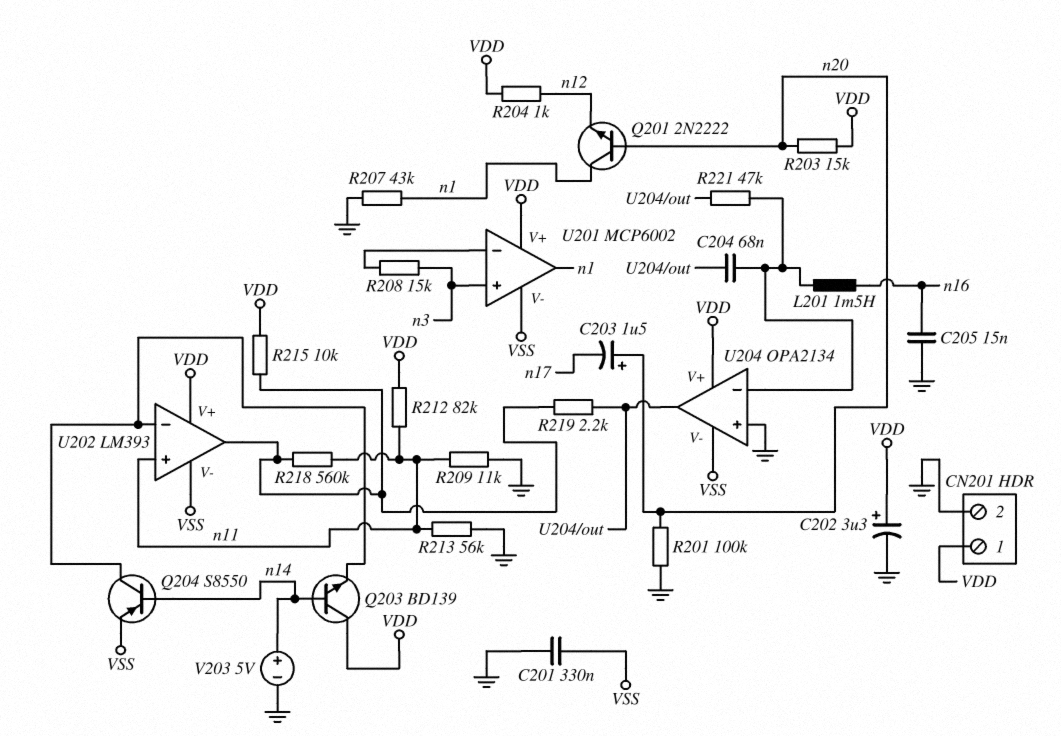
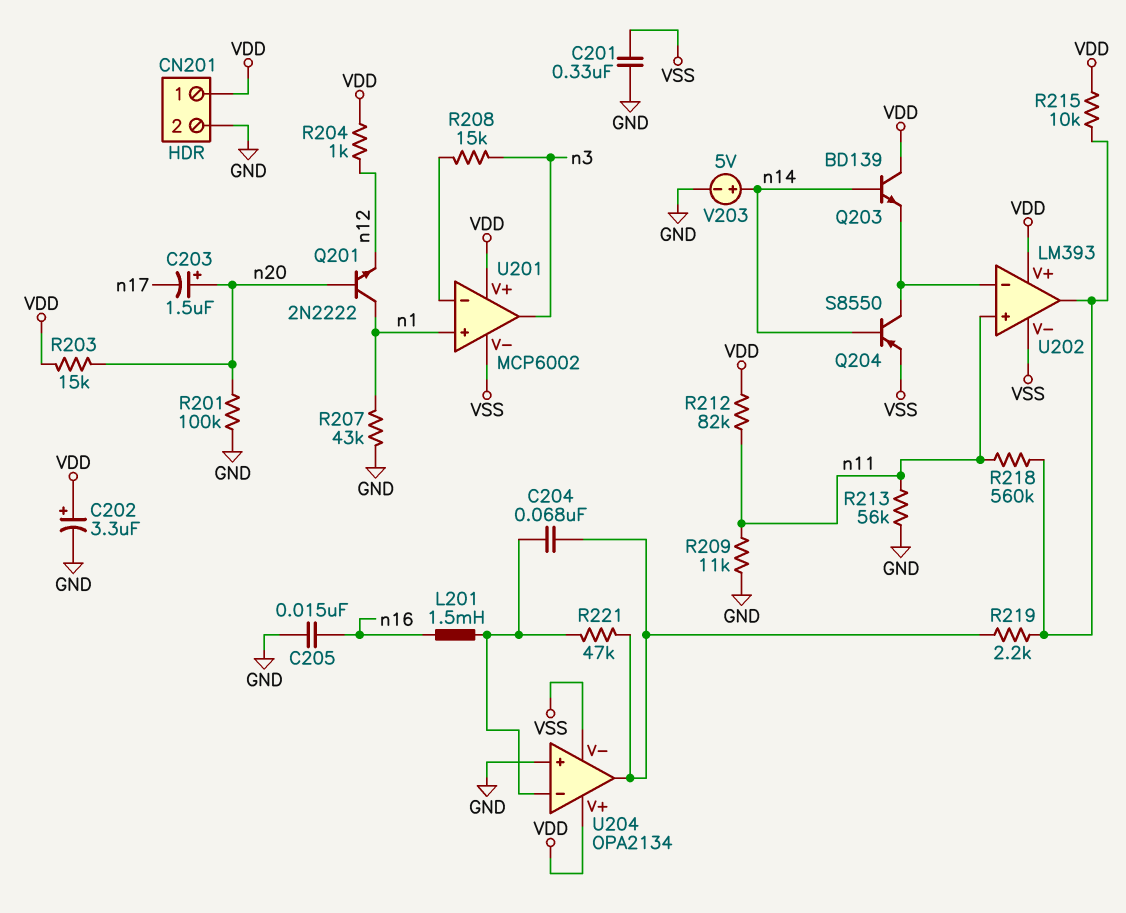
U201 pin in+: n3 -> n1
U201 pin out: n1 -> n3

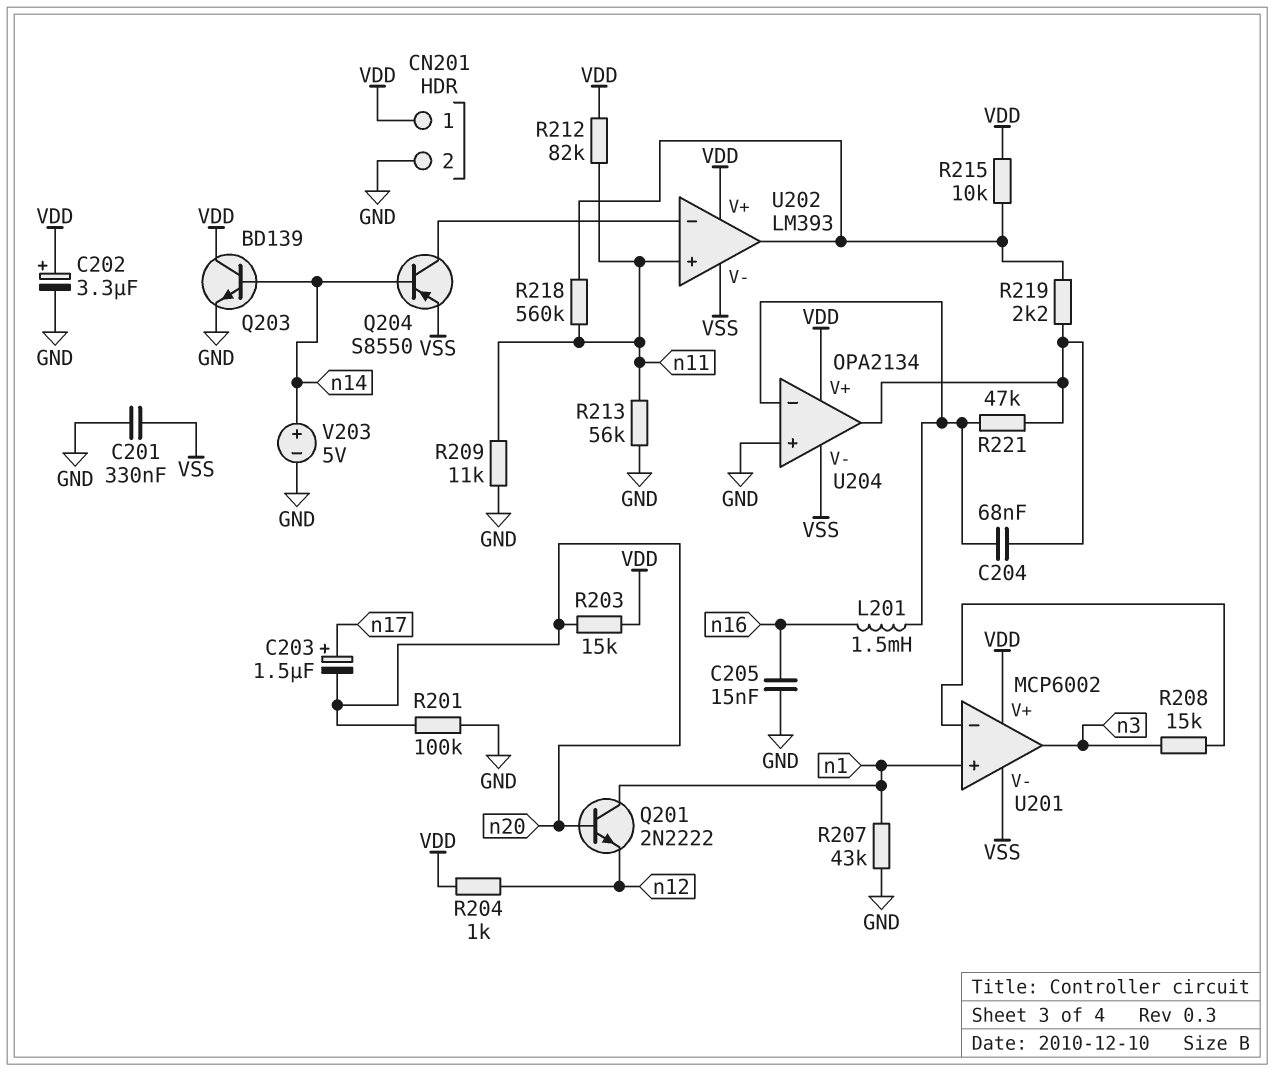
C203: 1.5uF (plus n20, minus n17) -> 1.5uF (plus n17, minus n20)
Q203: NPN BD139 (B n14, C VDD, E U202/in-) -> NPN BD139 (B n14, C VDD, E GND)

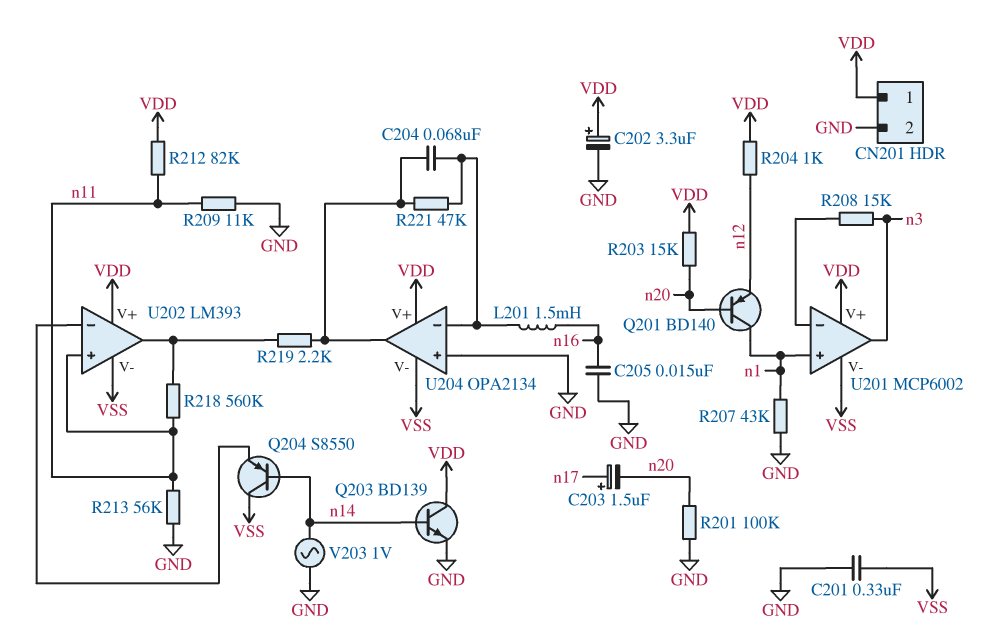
Q201: NPN 2N2222 (B n20, C n1, E n12) -> PNP BD140 (B n20, C n1, E n12)
Q204: PNP S8550 (B n14, C U202/in-, E VSS) -> PNP S8550 (B n14, C VSS, E U202/in-)
R215: 10k (U202/out, VDD) -> none
V203: 5V (plus n14, minus GND) -> AC 1V (GND, n14)

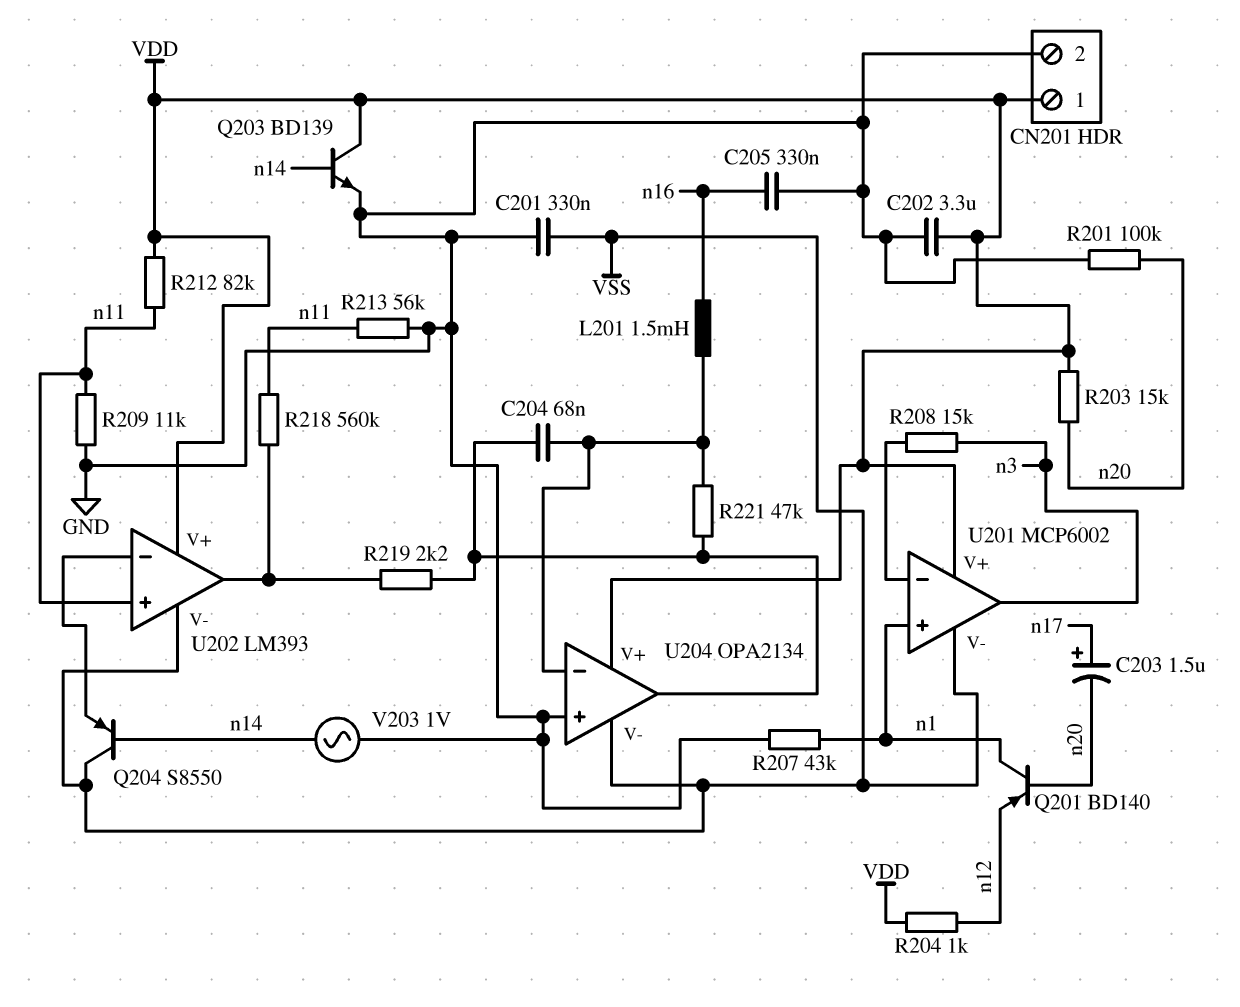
C202: 3.3uF (plus VDD, minus GND) -> 3.3uF (GND, VDD)
C205: 15nF (GND, n16) -> 330nF (GND, n16)

